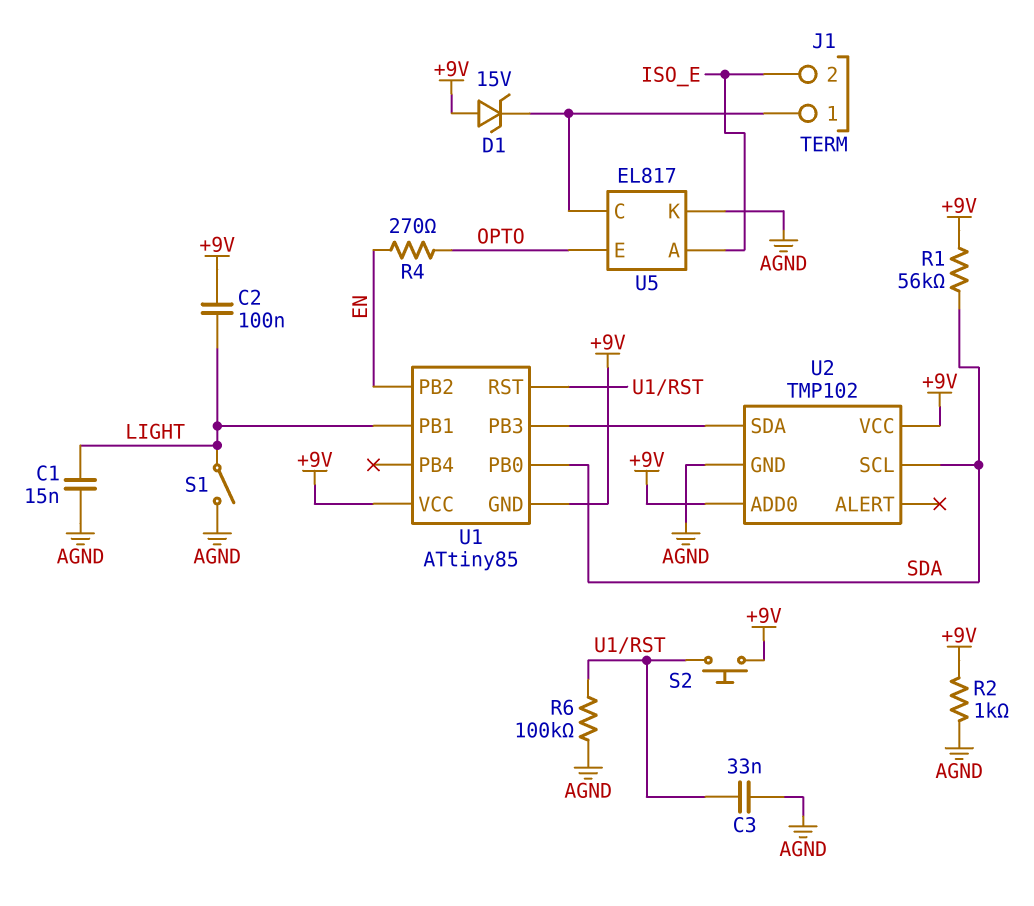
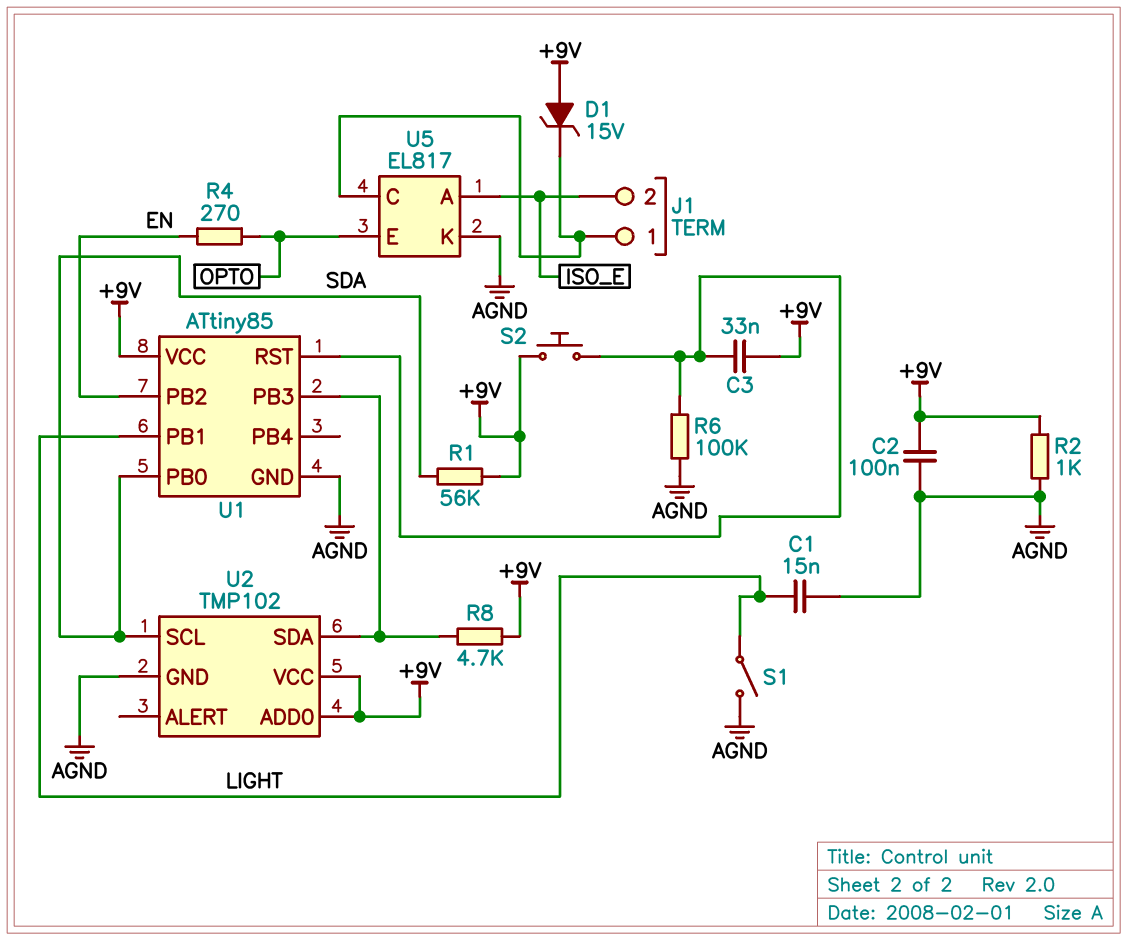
C2: 100nF (+9V, LIGHT) -> 100nF (+9V, AGND)
C3: 33nF (AGND, U1/RST) -> 33nF (+9V, U1/RST)
R8: none -> 4.7k (+9V, U1/PB3)
U1 pin GND: +9V -> AGND

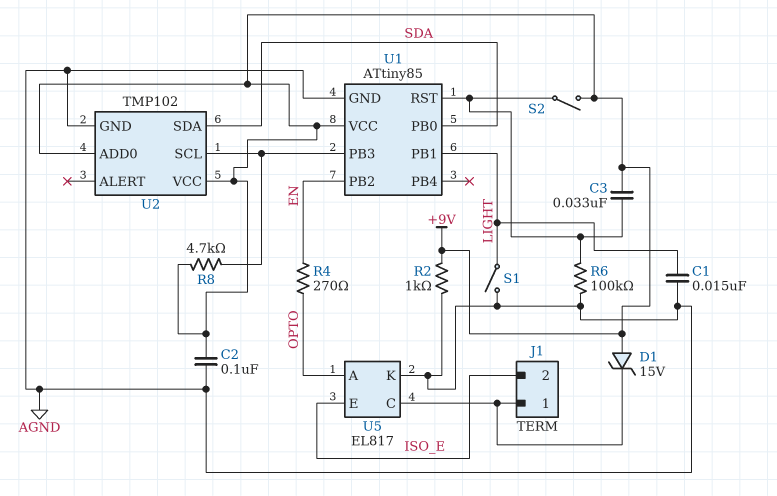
R1: 56k (+9V, SDA) -> none
S2: button (+9V, U1/RST) -> switch (+9V, U1/RST)
U2 pin SCL: SDA -> U1/PB3
U2 pin SDA: U1/PB3 -> SDA
U5 pin A: ISO_E -> OPTO
U5 pin E: OPTO -> ISO_E

